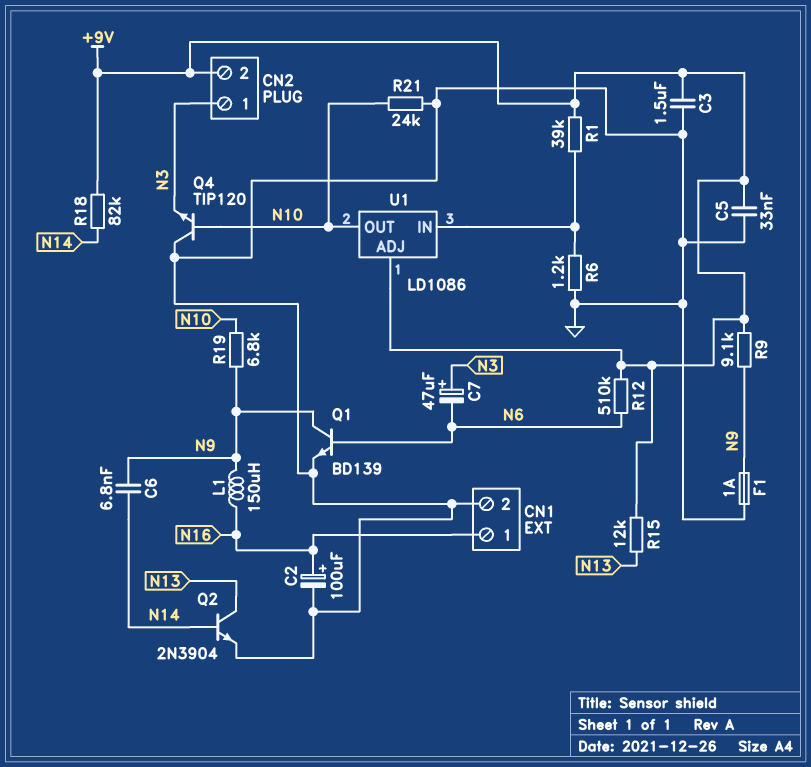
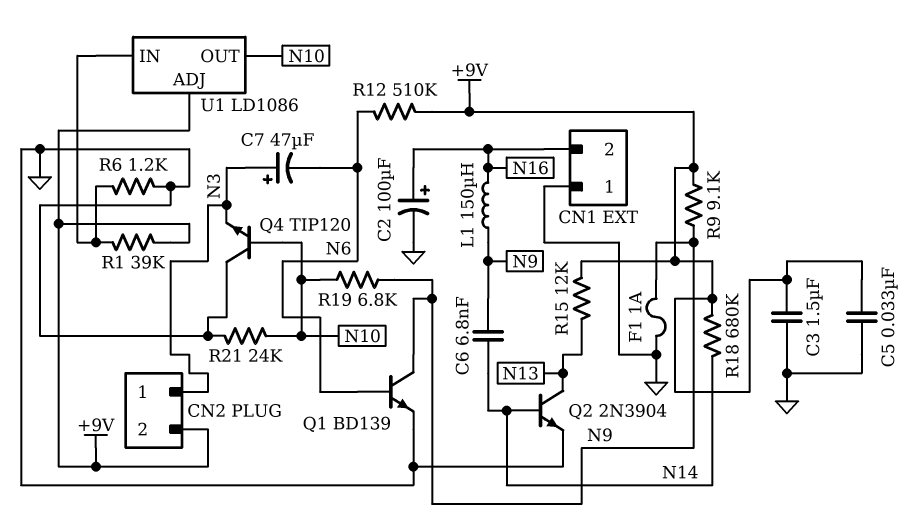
CN1 pin 1: N16 -> GND
CN1 pin 2: GND -> N16
R18: 82k (+9V, N14) -> 680k (+9V, N14)

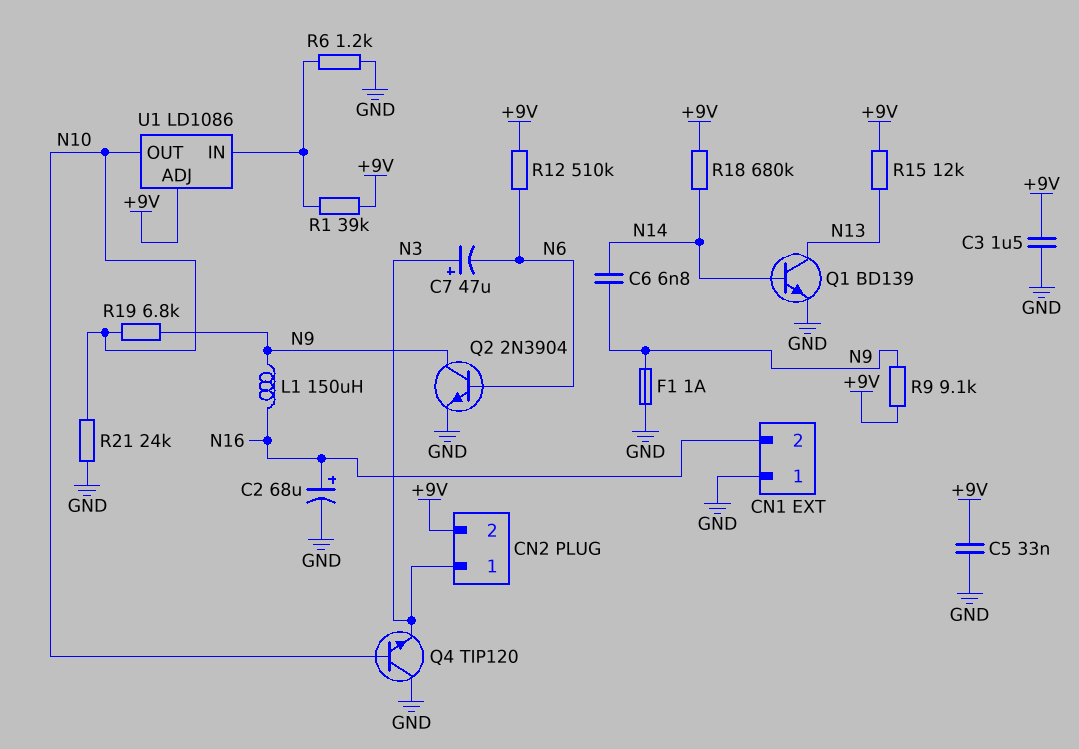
C2: 100uF (plus N16, minus GND) -> 68uF (plus N16, minus GND)
Q1: NPN BD139 (B N6, C N9, E GND) -> NPN BD139 (B N14, C N13, E GND)
Q2: NPN 2N3904 (B N14, C N13, E GND) -> NPN 2N3904 (B N6, C N9, E GND)

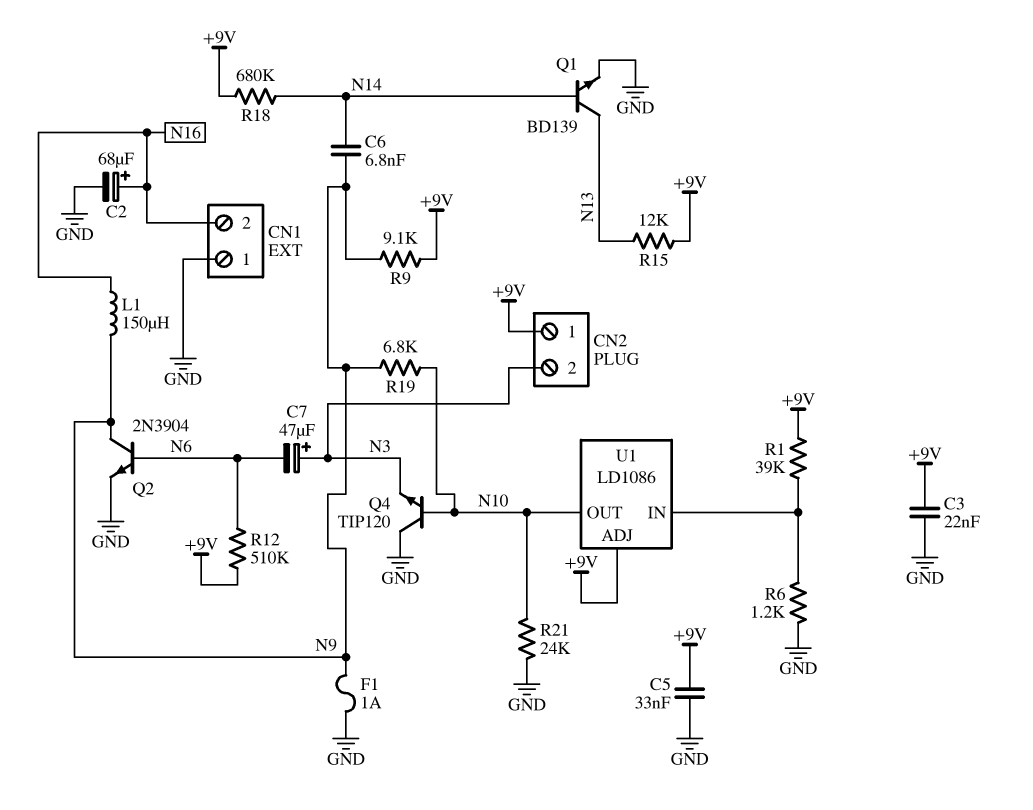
C3: 1.5uF (+9V, GND) -> 22nF (+9V, GND)
CN2 pin 1: N3 -> +9V
CN2 pin 2: +9V -> N3

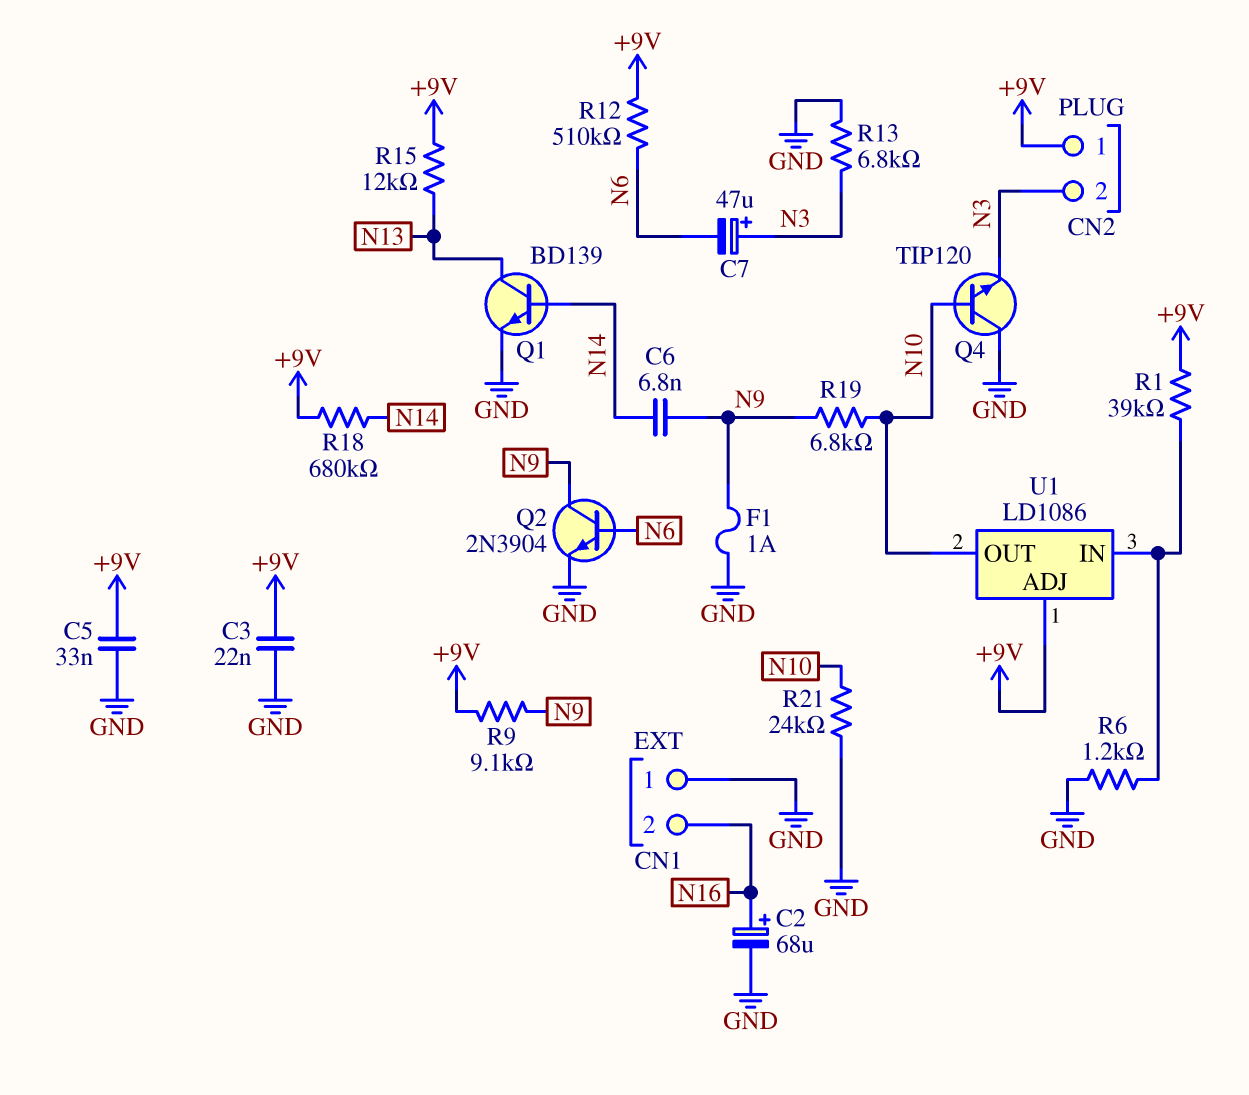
L1: 150uH (N9, N16) -> none
R13: none -> 6.8k (GND, N3)

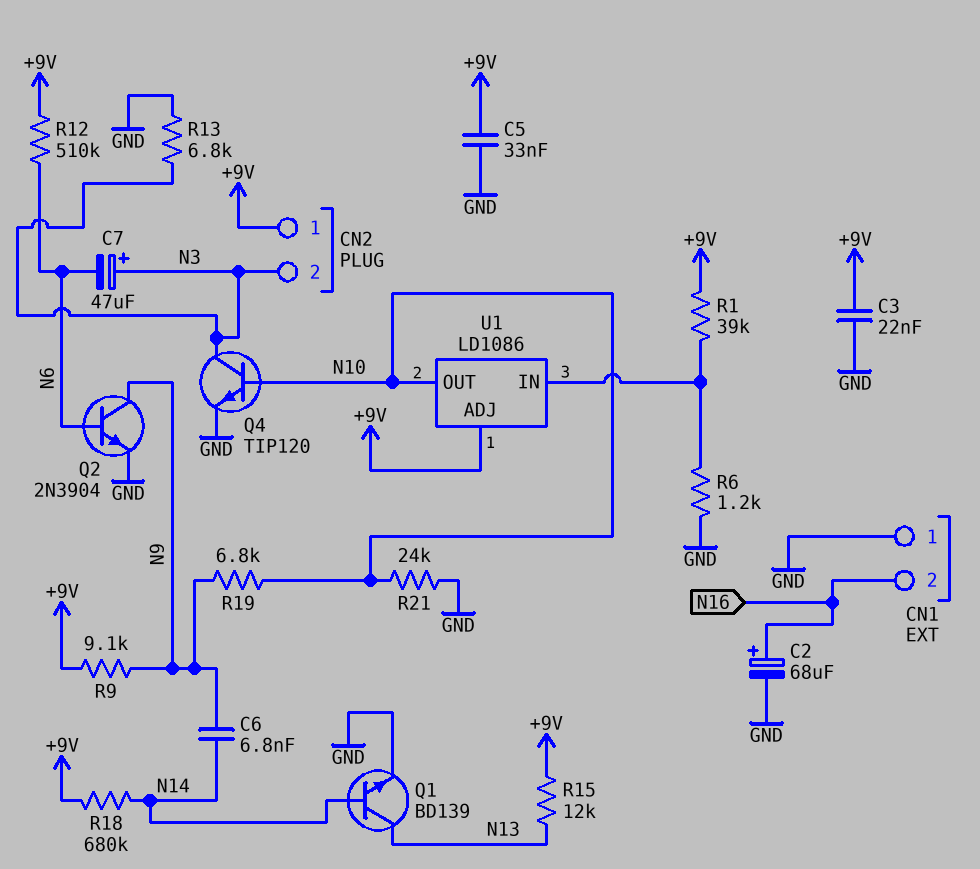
F1: 1A (GND, N9) -> none
Q4: NPN TIP120 (B N10, C GND, E N3) -> NPN TIP120 (B N10, C N3, E GND)

